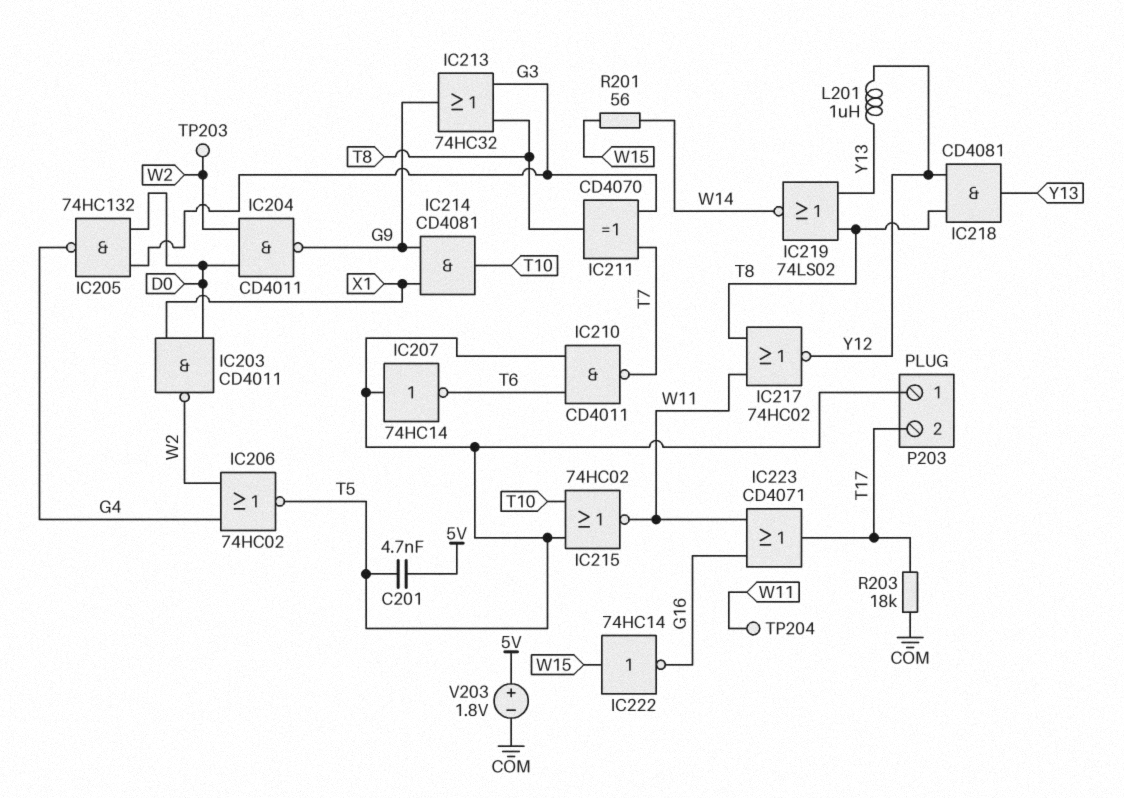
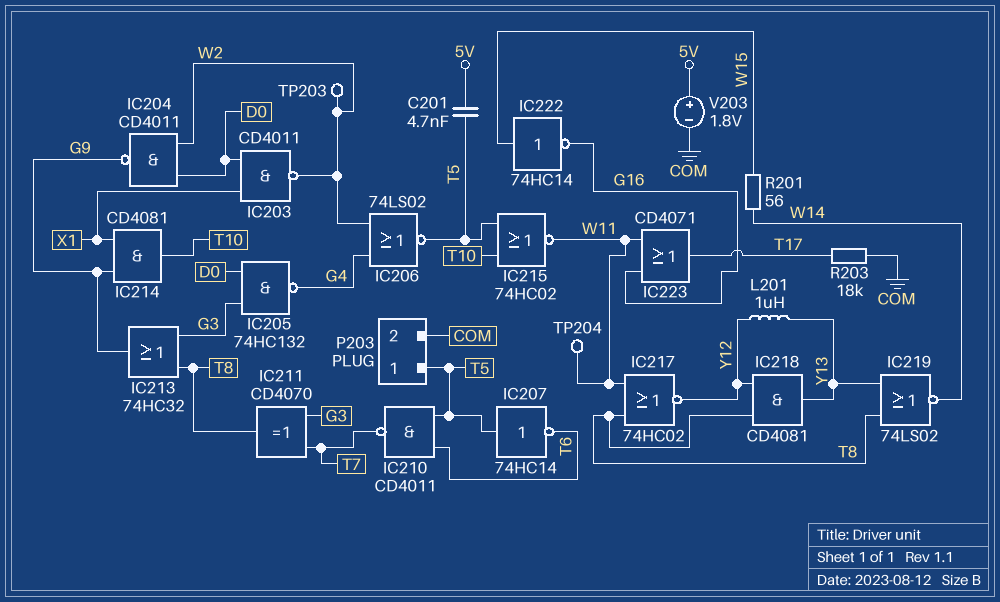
IC206: NOR 74HC02 (in G4, in W2, out T5) -> NOR 74LS02 (in G4, in W2, out T5)
P203 pin 2: T17 -> COM

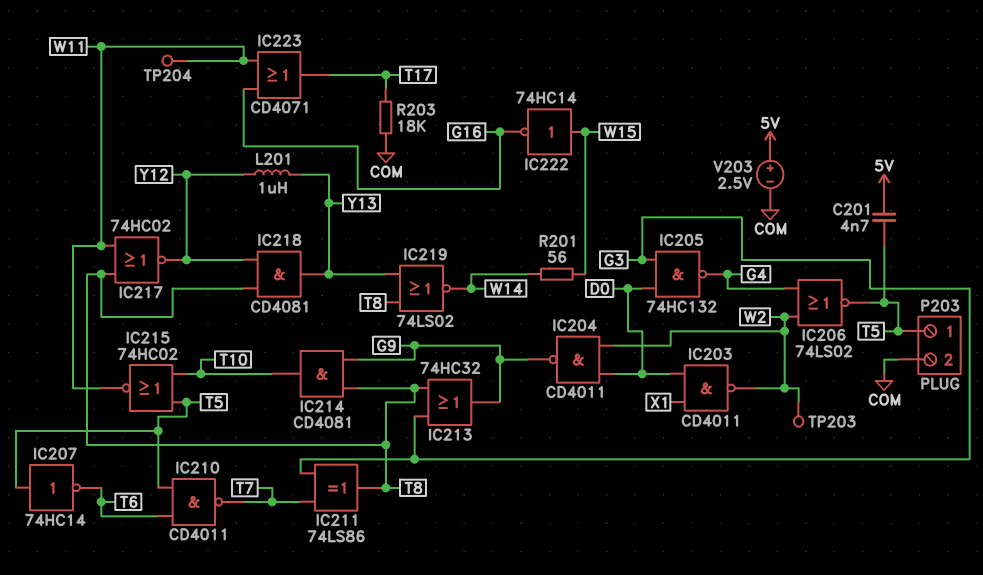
IC211: XOR CD4070 (in G3, in T7, out T8) -> XOR 74LS86 (in G3, in T7, out T8)
IC214: AND CD4081 (in G9, in X1, out T10) -> AND CD4081 (in G9, in T8, out T10)
V203: 1.8V (plus 5V, minus COM) -> 2.5V (plus 5V, minus COM)

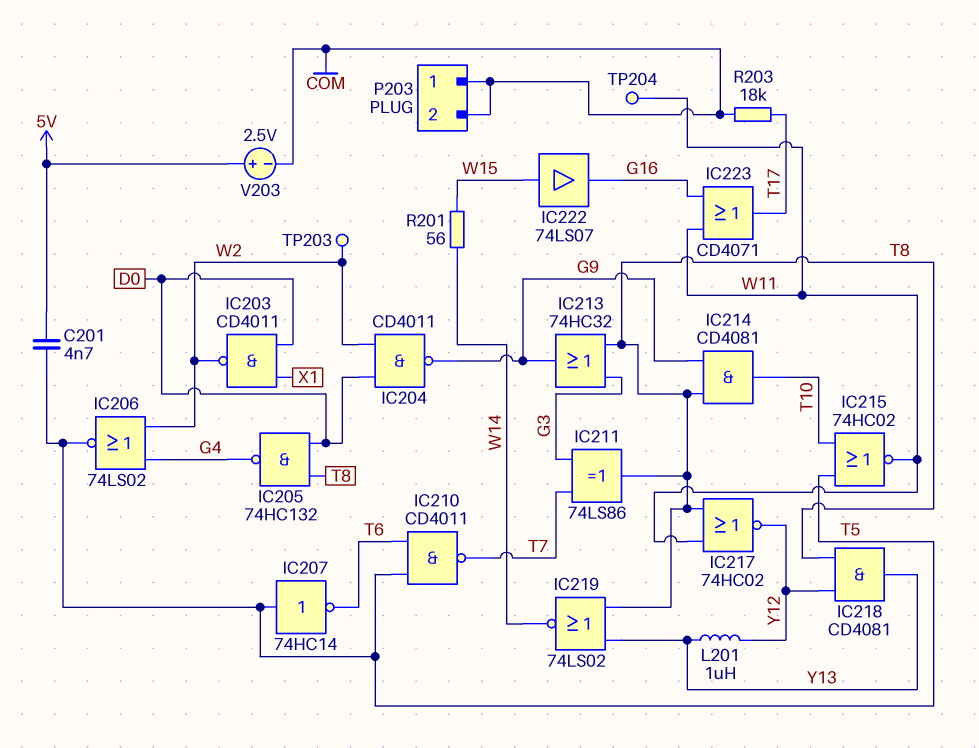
IC205: NAND 74HC132 (in D0, in G3, out G4) -> NAND 74HC132 (in D0, in T8, out G4)
IC222: NOT 74HC14 (in W15, out G16) -> buffer 74LS07 (in W15, out G16)
P203 pin 1: T5 -> COM

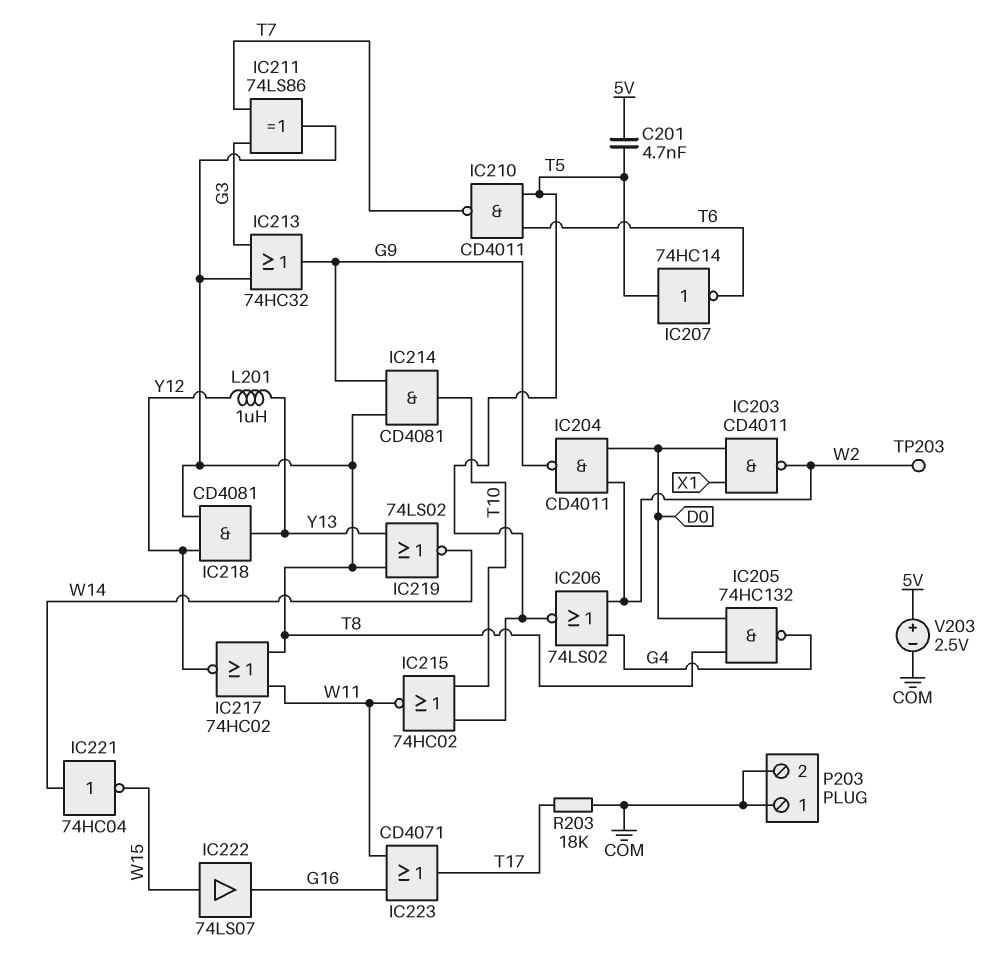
IC221: none -> NOT 74HC04 (in W14, out W15)
R201: 56 (W14, W15) -> none
TP204: test point (W11) -> none

